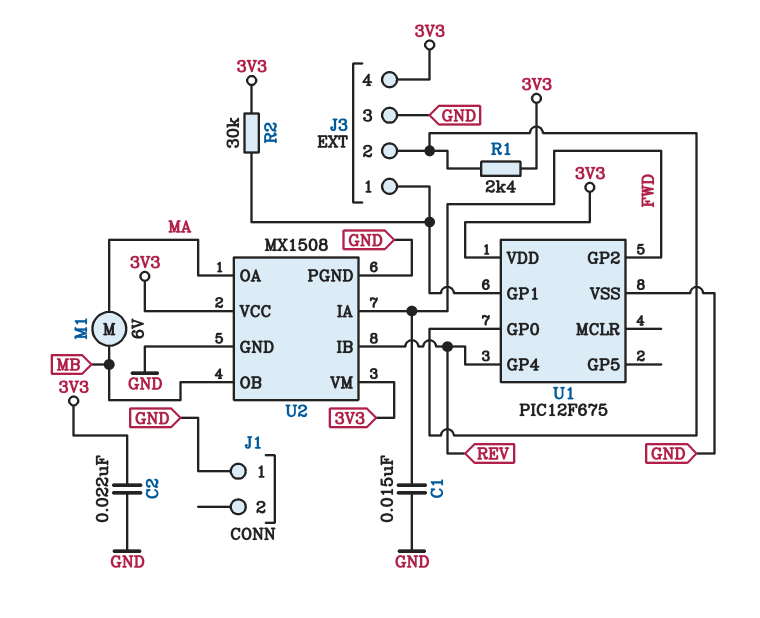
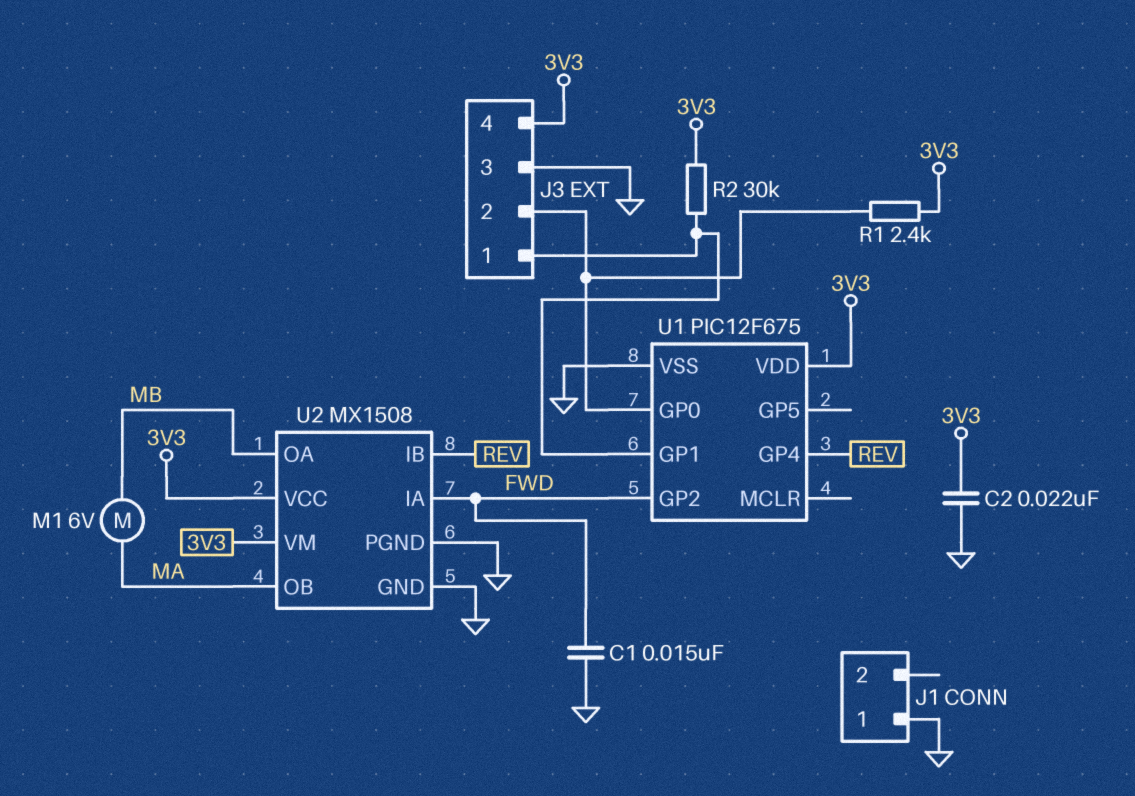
U2 pin OA: MA -> MB
U2 pin OB: MB -> MA

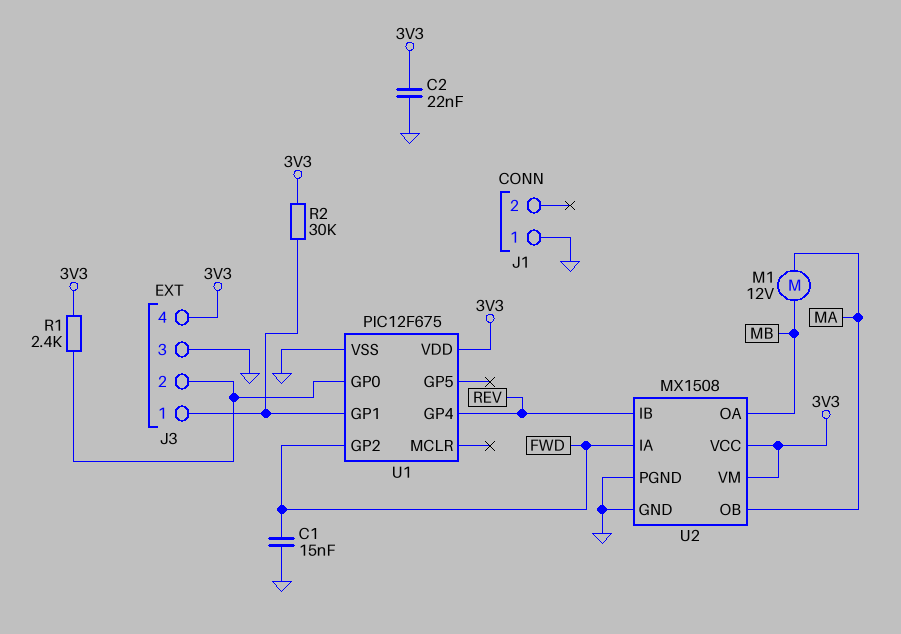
M1: motor 6V (MA, MB) -> motor 12V (MA, MB)

